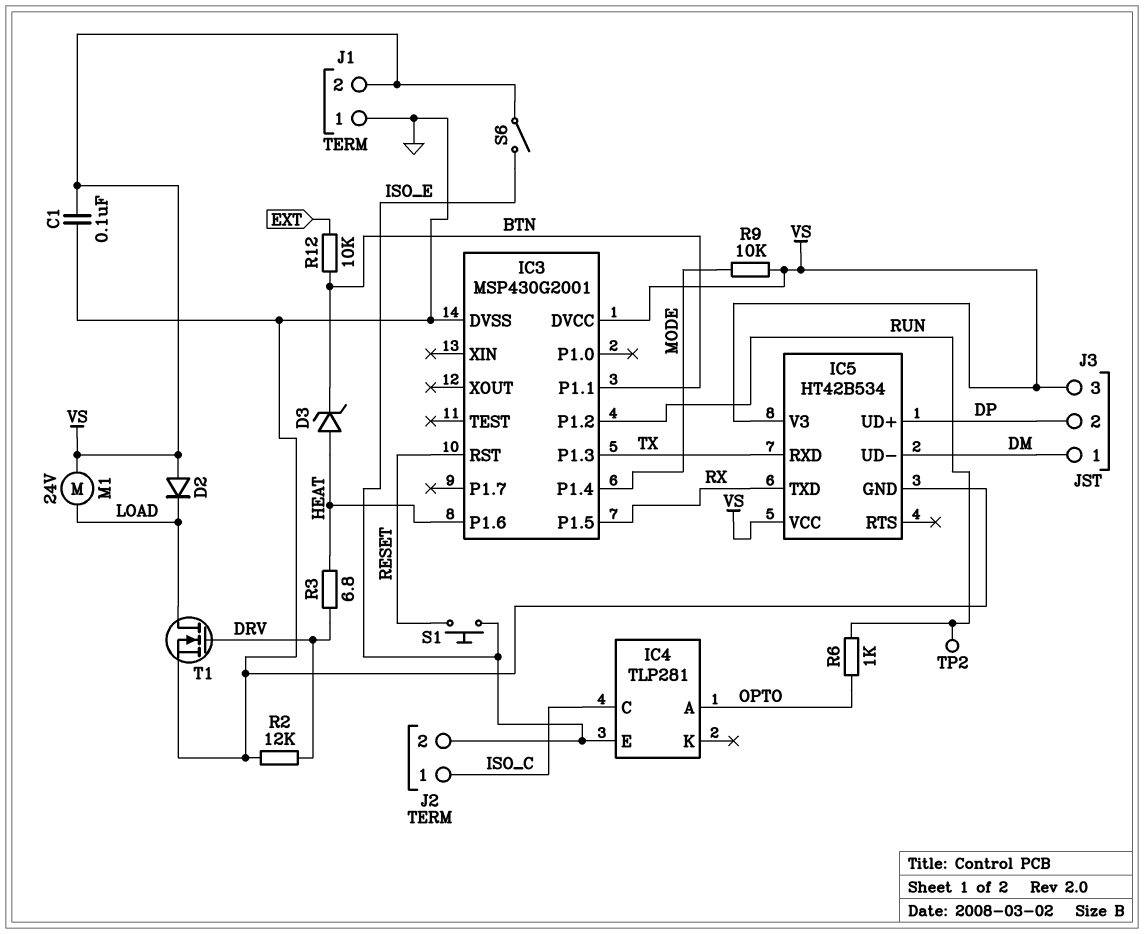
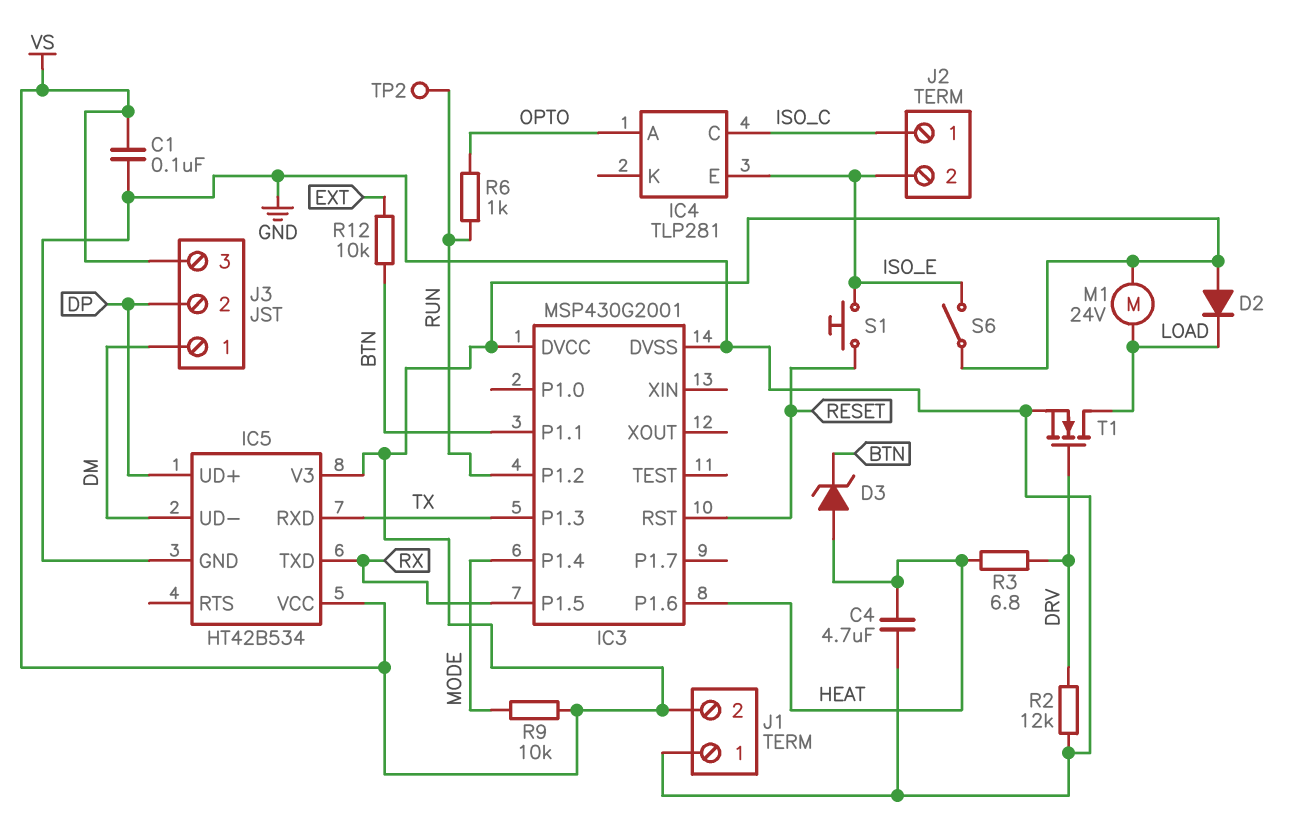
C4: none -> 4.7uF (GND, HEAT)

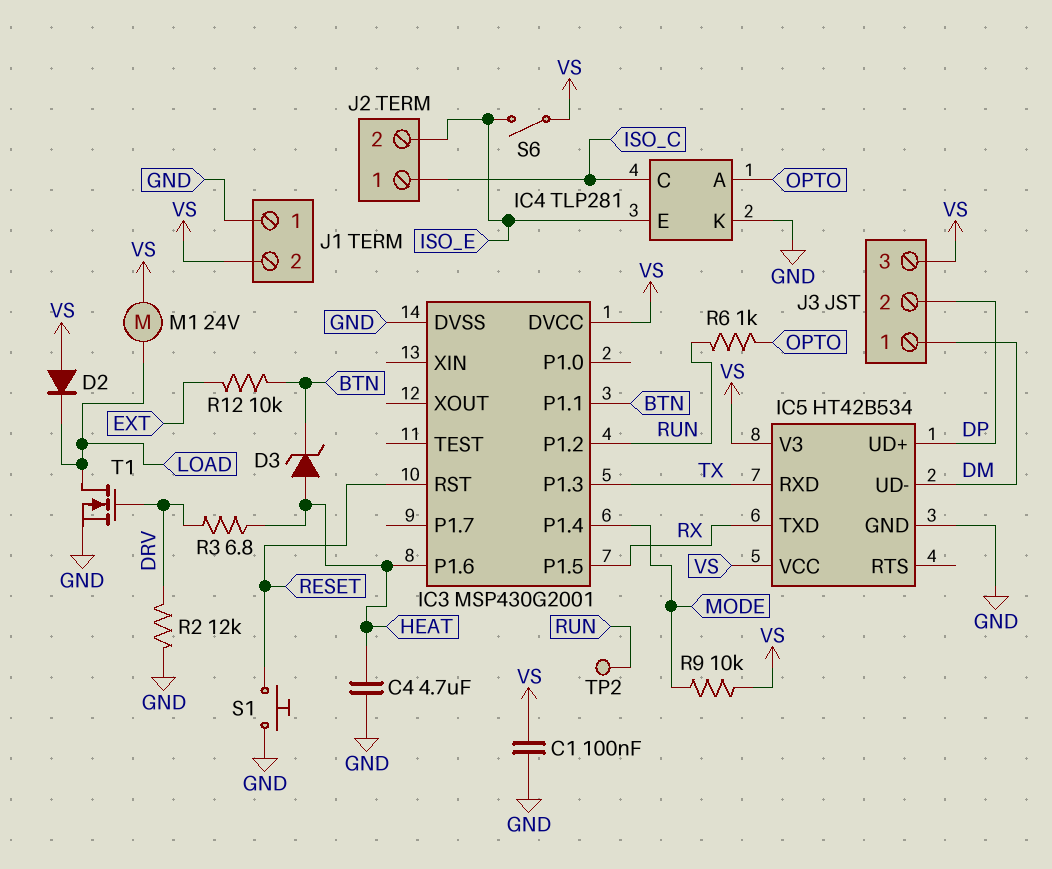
IC4 pin K: none -> GND
S1: button (ISO_E, RESET) -> button (GND, RESET)

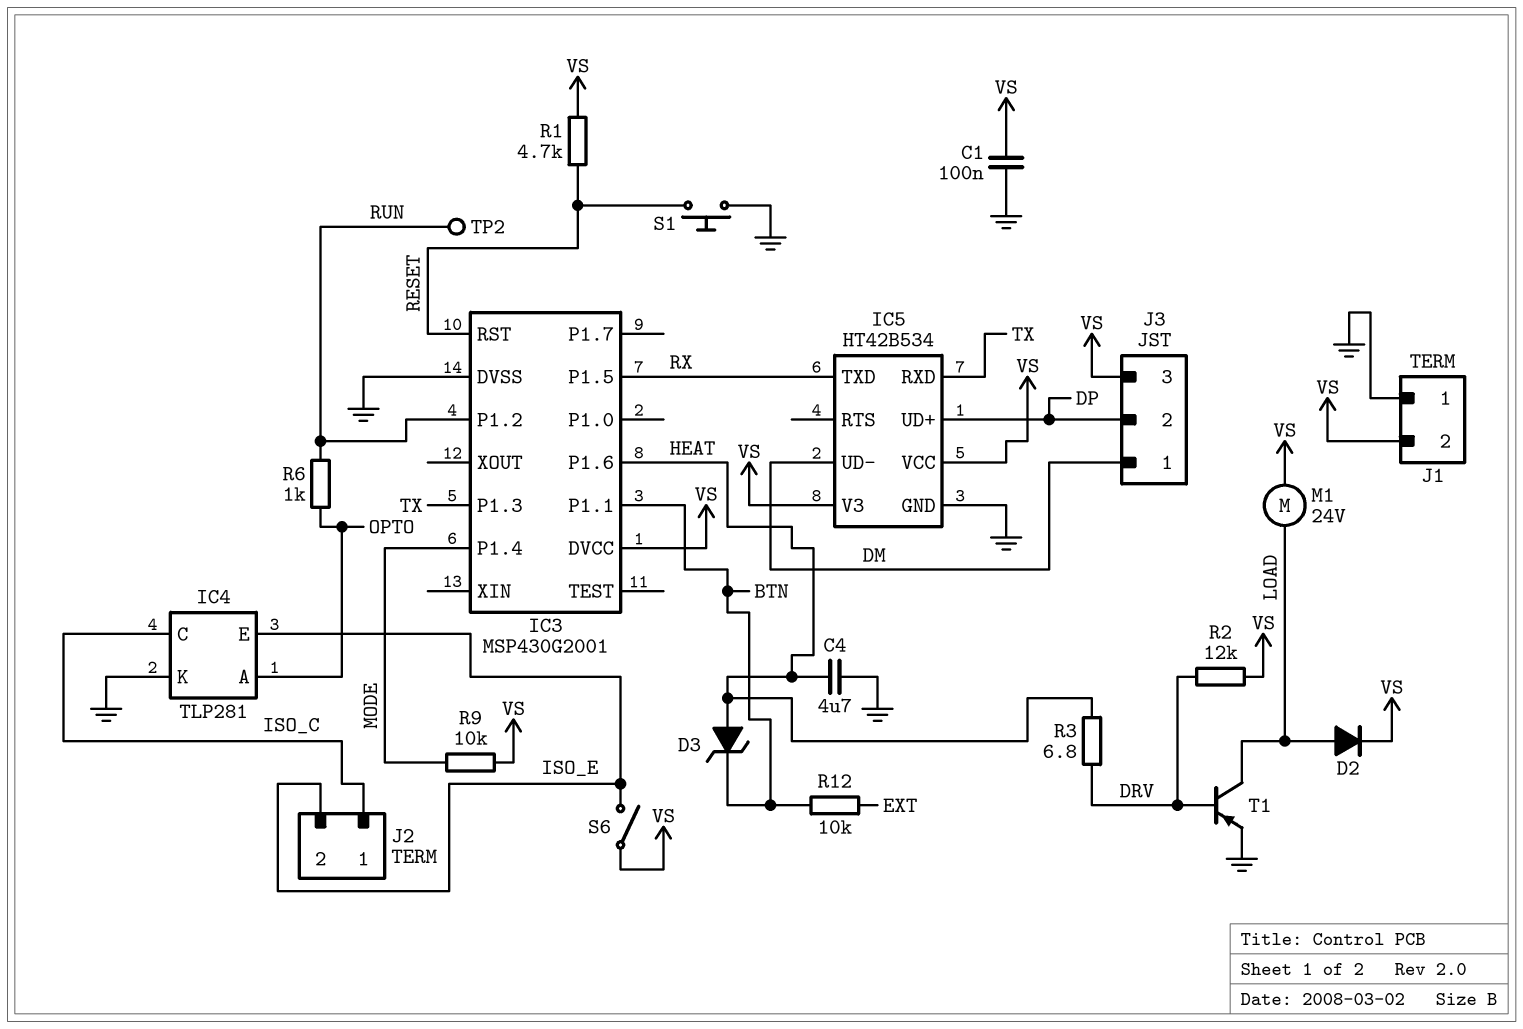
D2: diode (A VS, K LOAD) -> diode (A LOAD, K VS)
R1: none -> 4.7k (RESET, VS)
R2: 12k (DRV, GND) -> 12k (DRV, VS)
T1: NMOS (G DRV, D LOAD, S GND) -> PNP (B DRV, C LOAD, E GND)

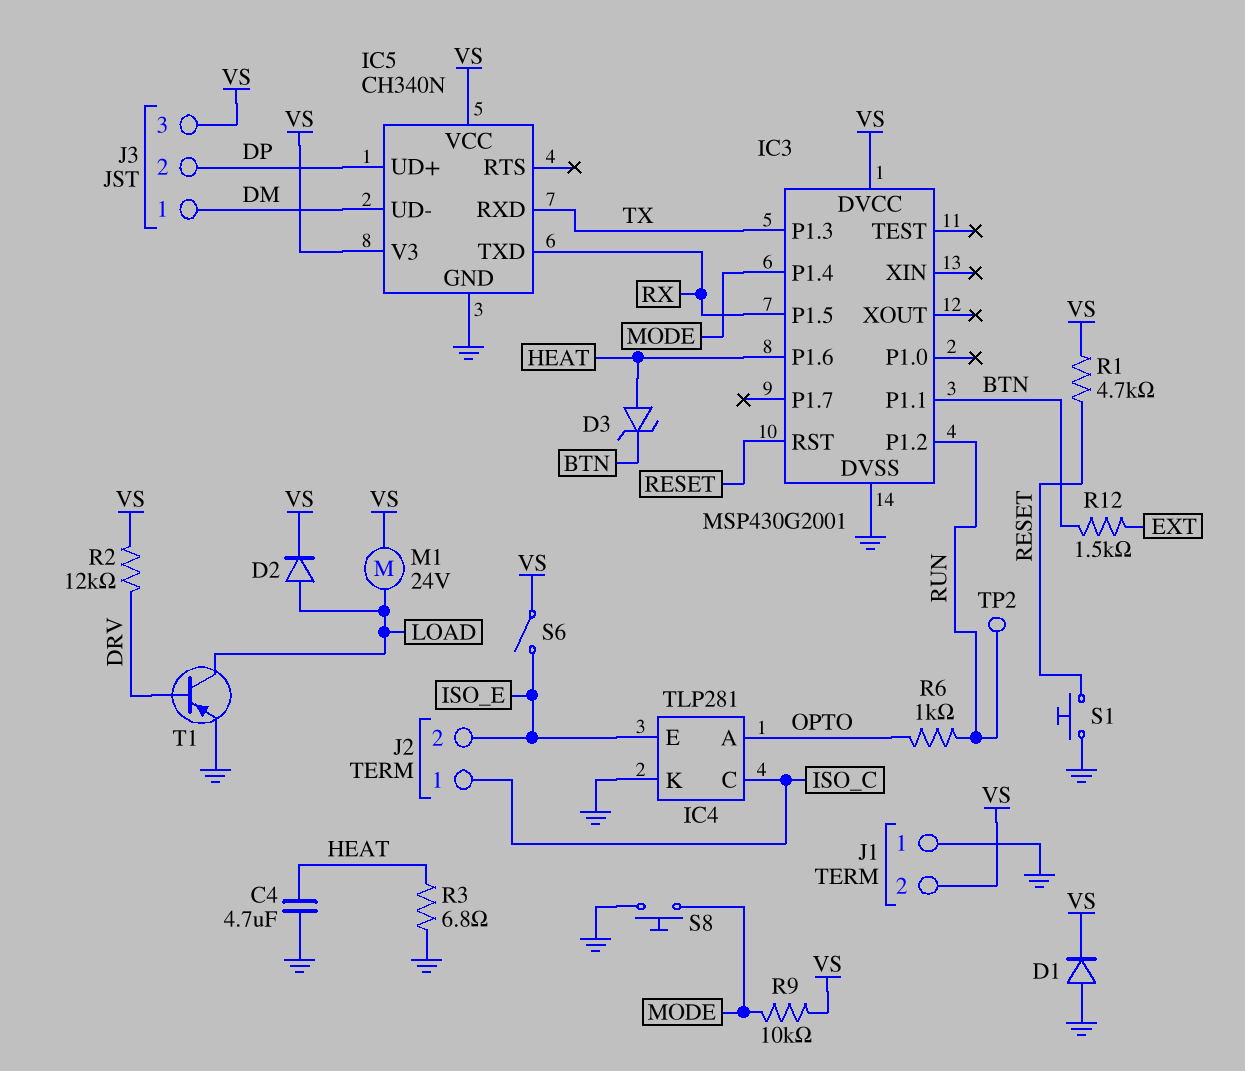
C1: 100nF (GND, VS) -> none
D1: none -> diode (A GND, K VS)
IC5: HT42B534 -> CH340N
R3: 6.8 (DRV, HEAT) -> 6.8 (GND, HEAT)
R12: 10k (BTN, EXT) -> 1.5k (BTN, EXT)
S8: none -> button (GND, MODE)

